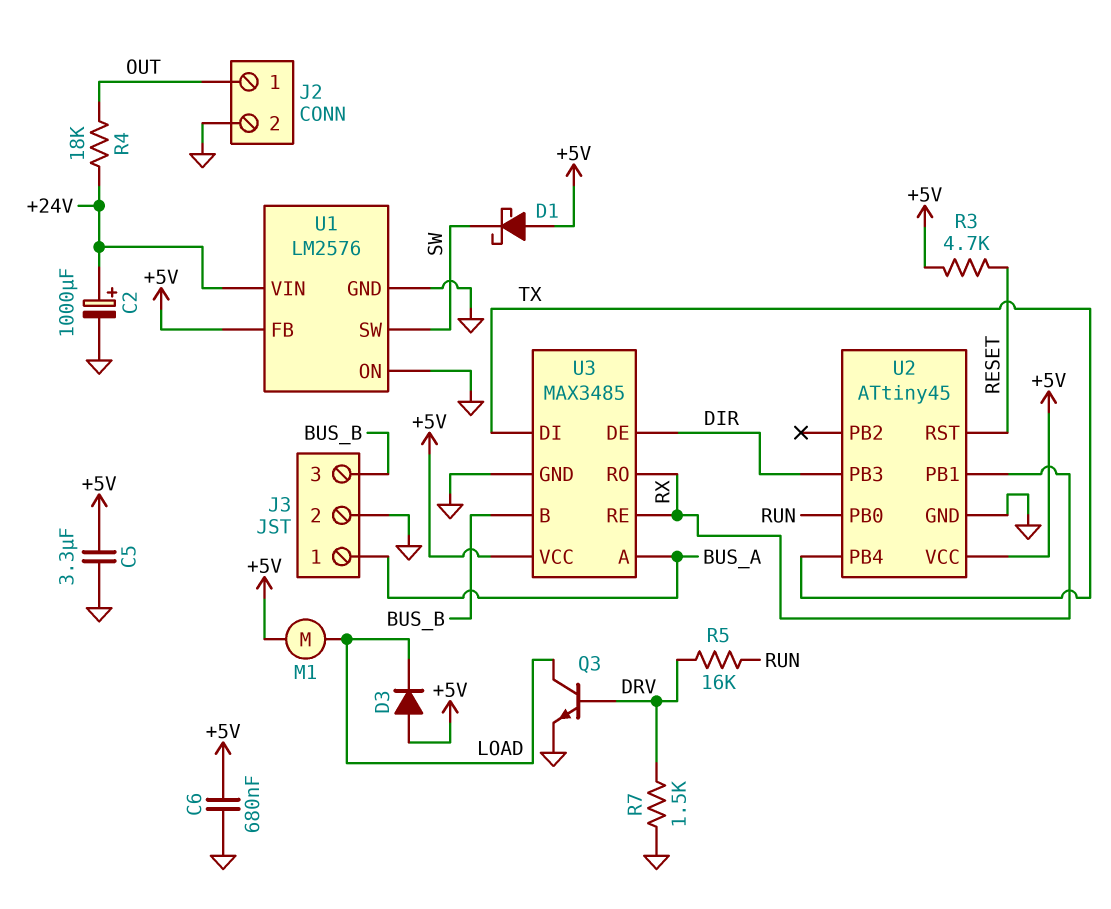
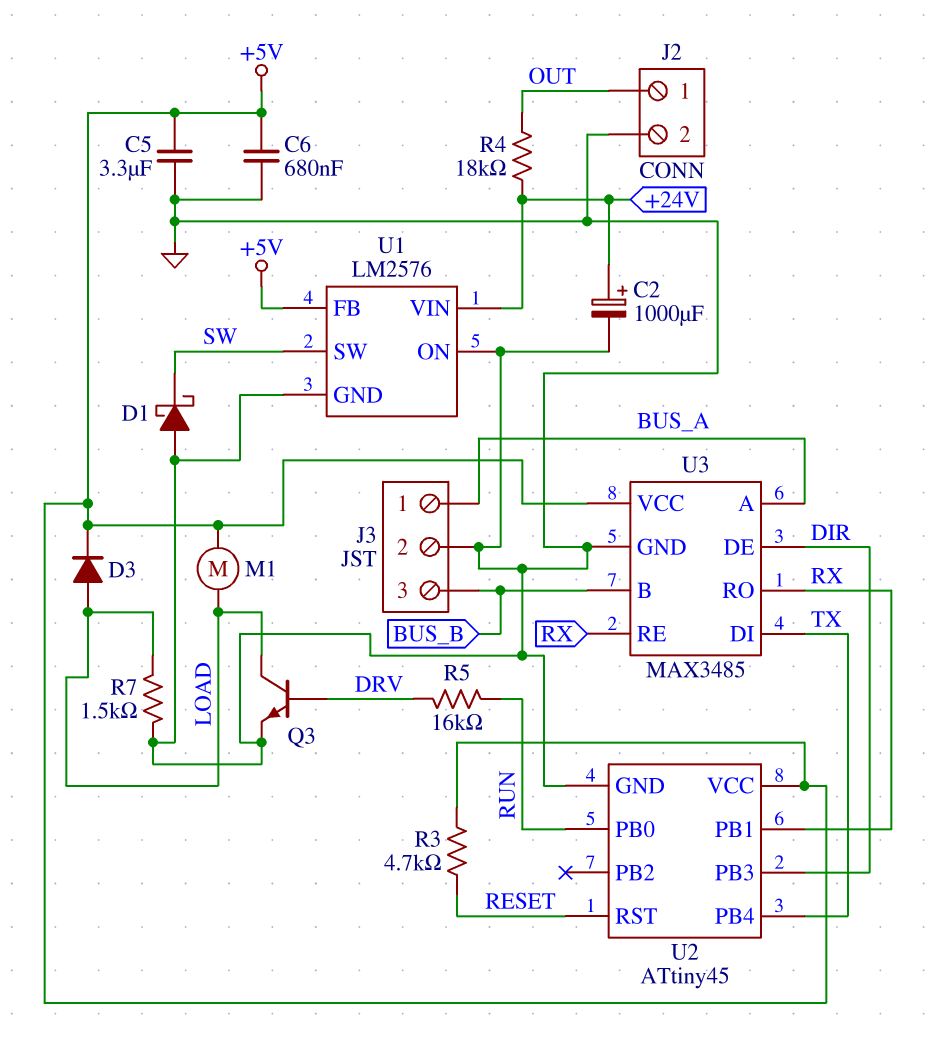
D1: schottky (A +5V, K SW) -> schottky (A GND, K SW)
D3: diode (A +5V, K LOAD) -> diode (A LOAD, K +5V)
R7: 1.5k (DRV, GND) -> 1.5k (GND, LOAD)

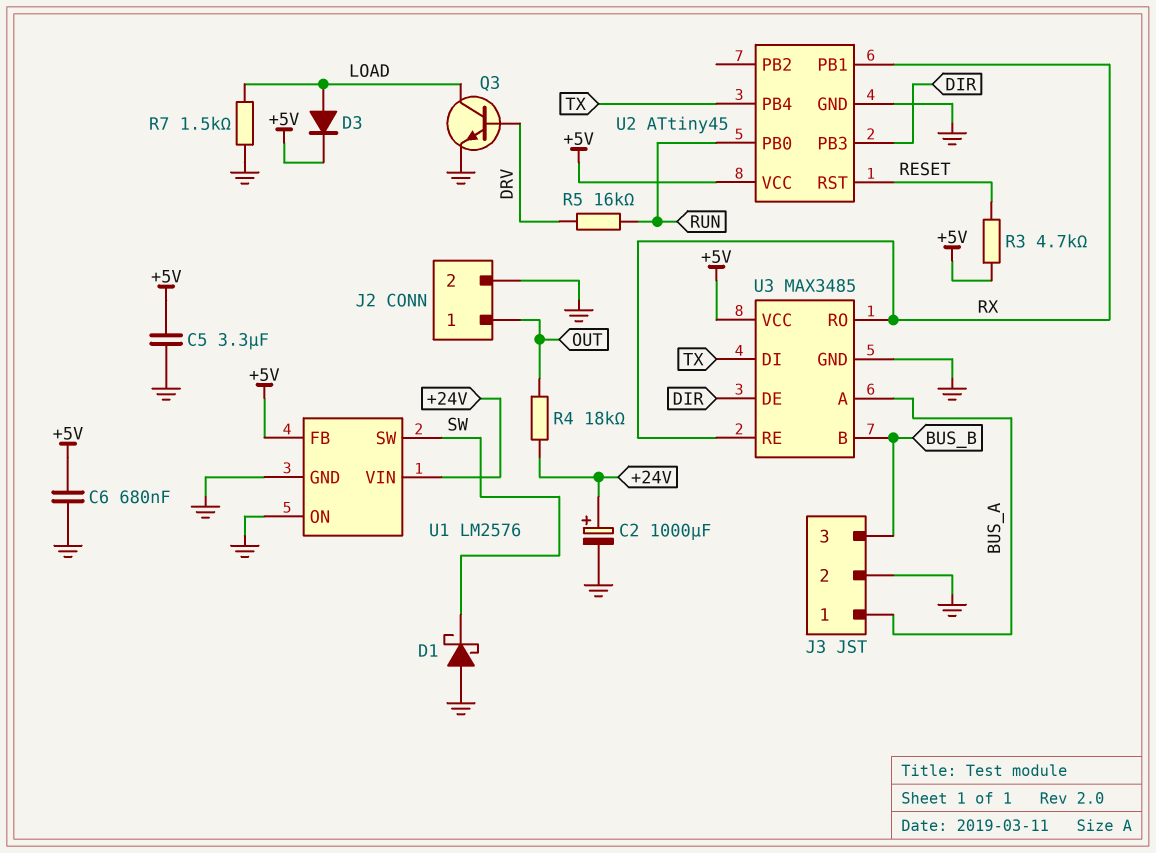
M1: motor (+5V, LOAD) -> none

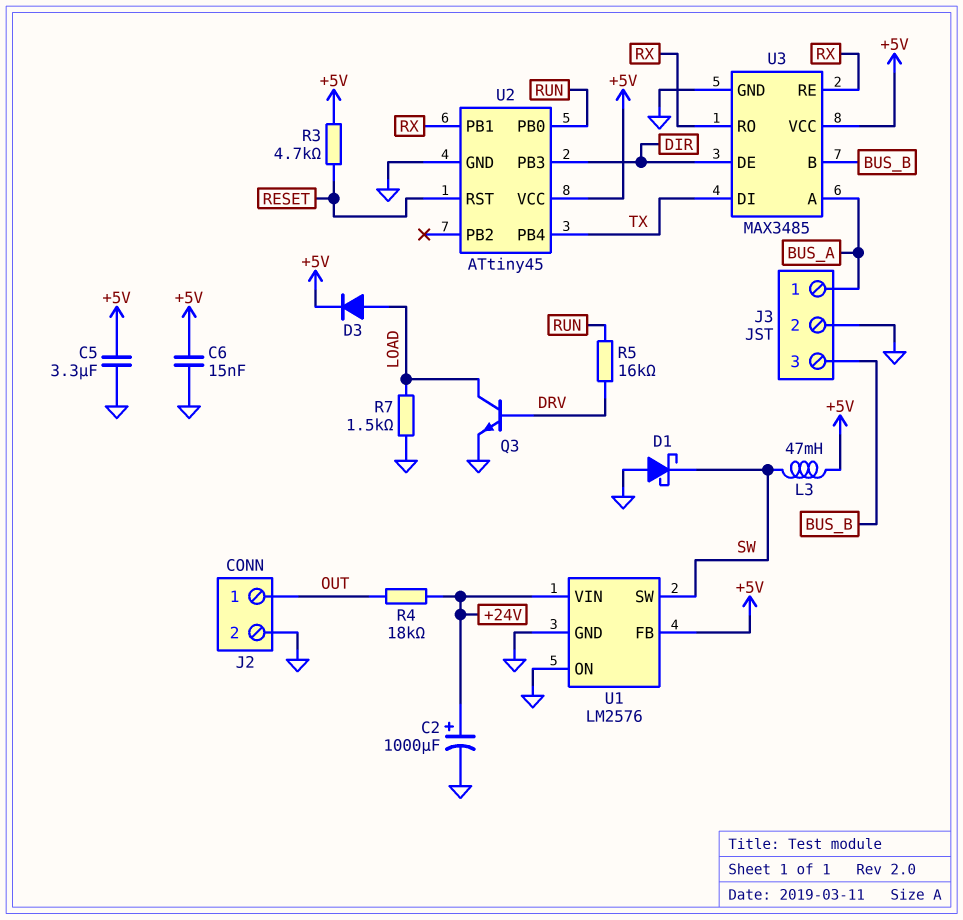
C6: 680nF (+5V, GND) -> 15nF (+5V, GND)
L3: none -> 47mH (+5V, SW)

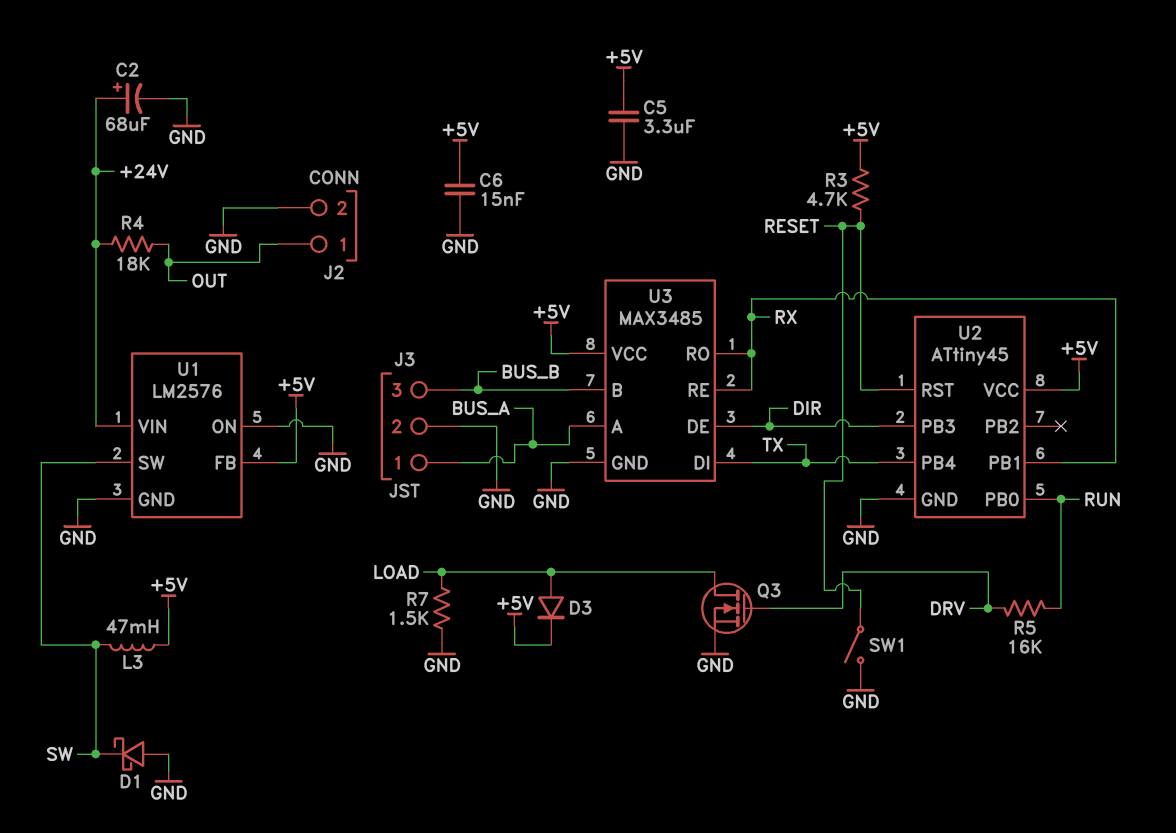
C2: 1000uF (plus +24V, minus GND) -> 68uF (plus +24V, minus GND)
Q3: NPN (B DRV, C LOAD, E GND) -> NMOS (G DRV, D LOAD, S GND)
SW1: none -> switch (GND, RESET)

